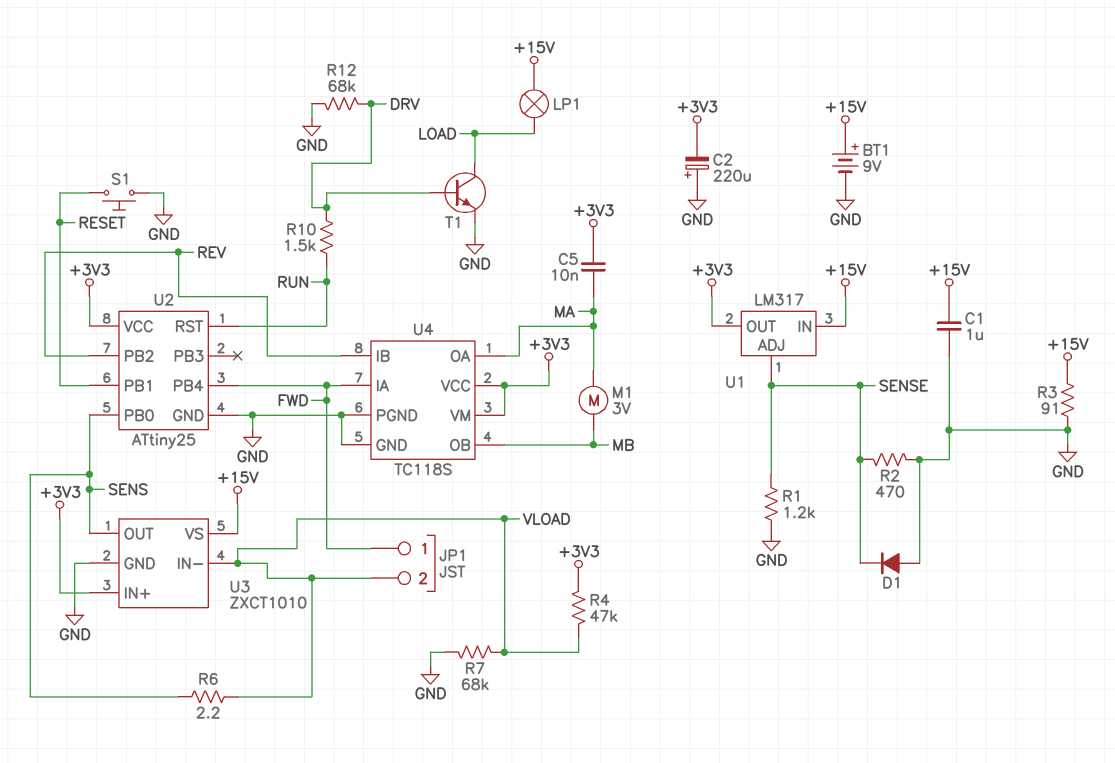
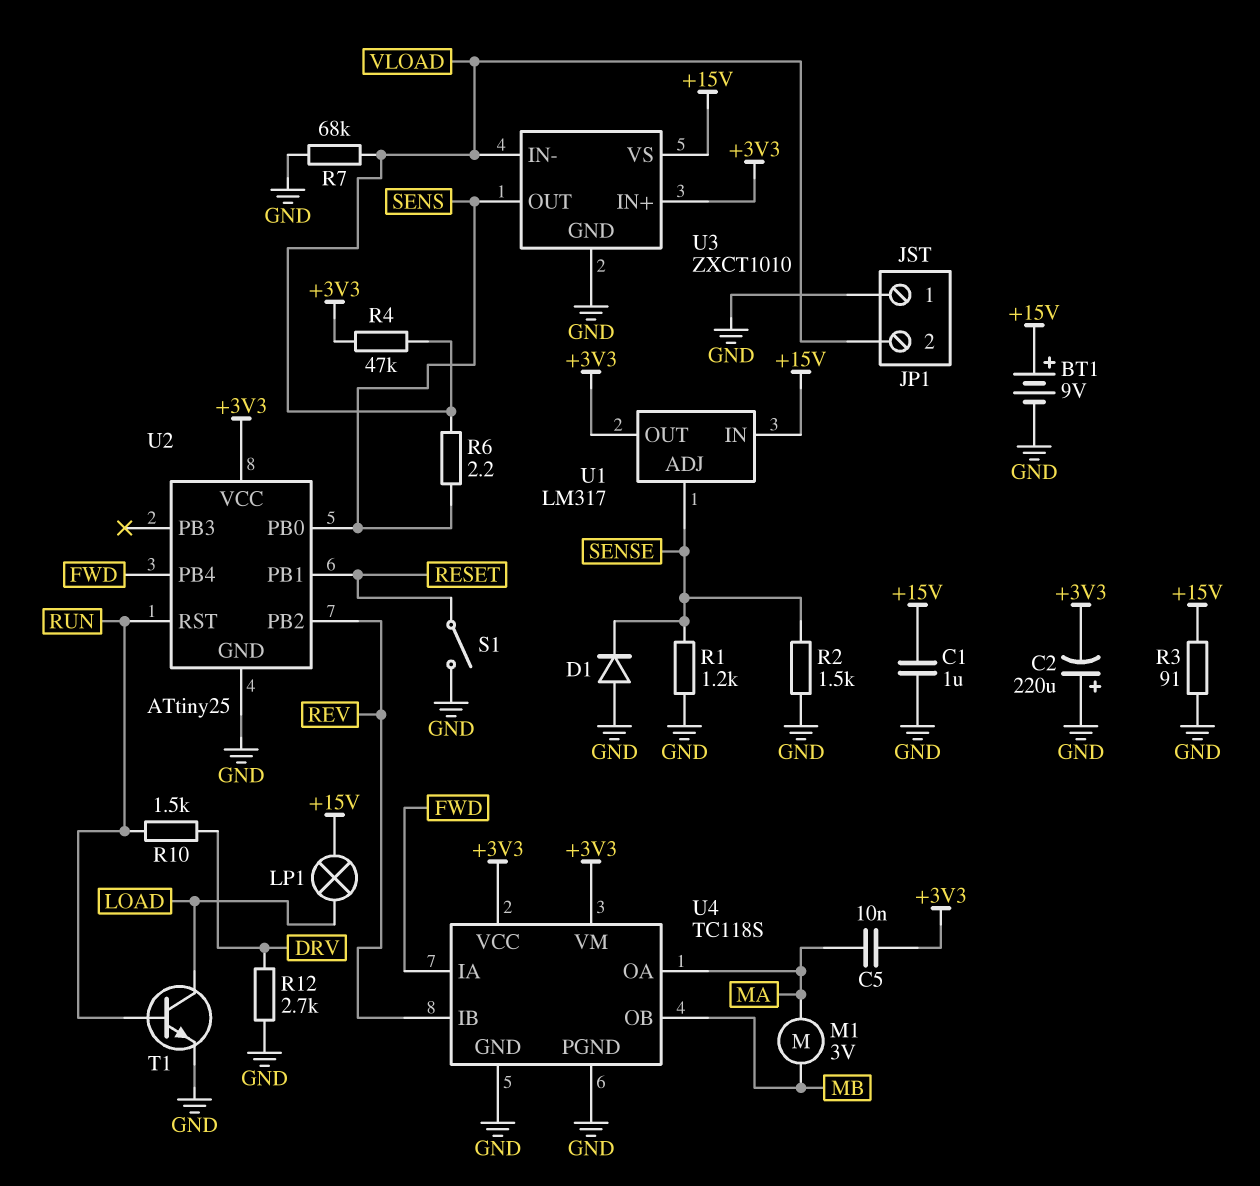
JP1 pin 1: FWD -> GND
R2: 470 (GND, SENSE) -> 1.5k (GND, SENSE)
R12: 68k (DRV, GND) -> 2.7k (DRV, GND)
S1: button (GND, RESET) -> switch (GND, RESET)
T1: NPN (B DRV, C LOAD, E GND) -> NPN (B RUN, C LOAD, E GND)

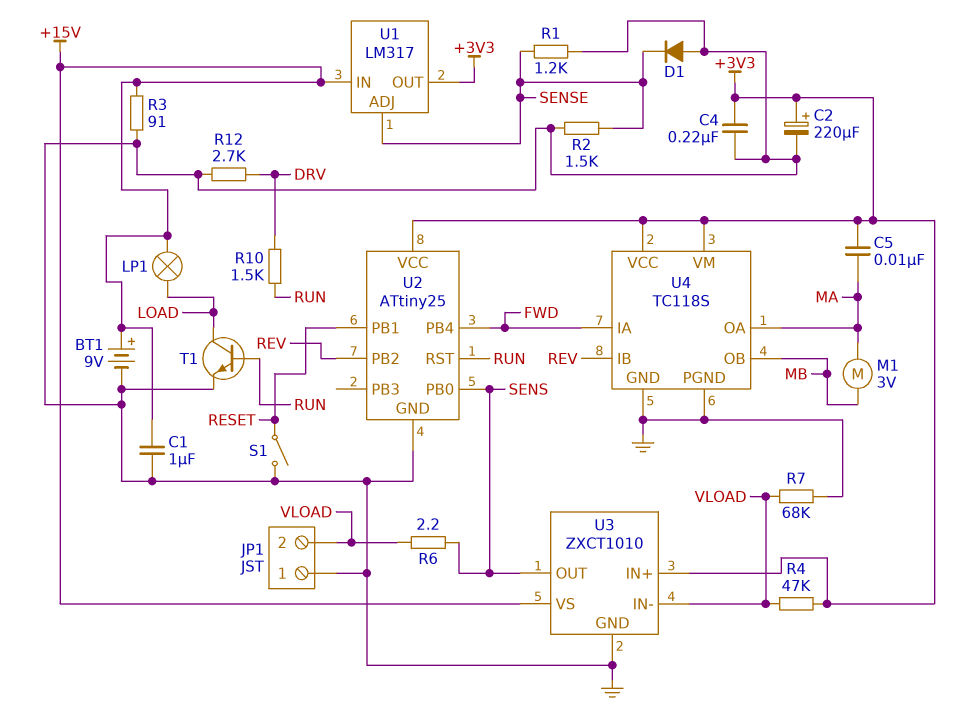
C2: 220uF (plus GND, minus +3V3) -> 220uF (plus +3V3, minus GND)
C4: none -> 220nF (+3V3, GND)

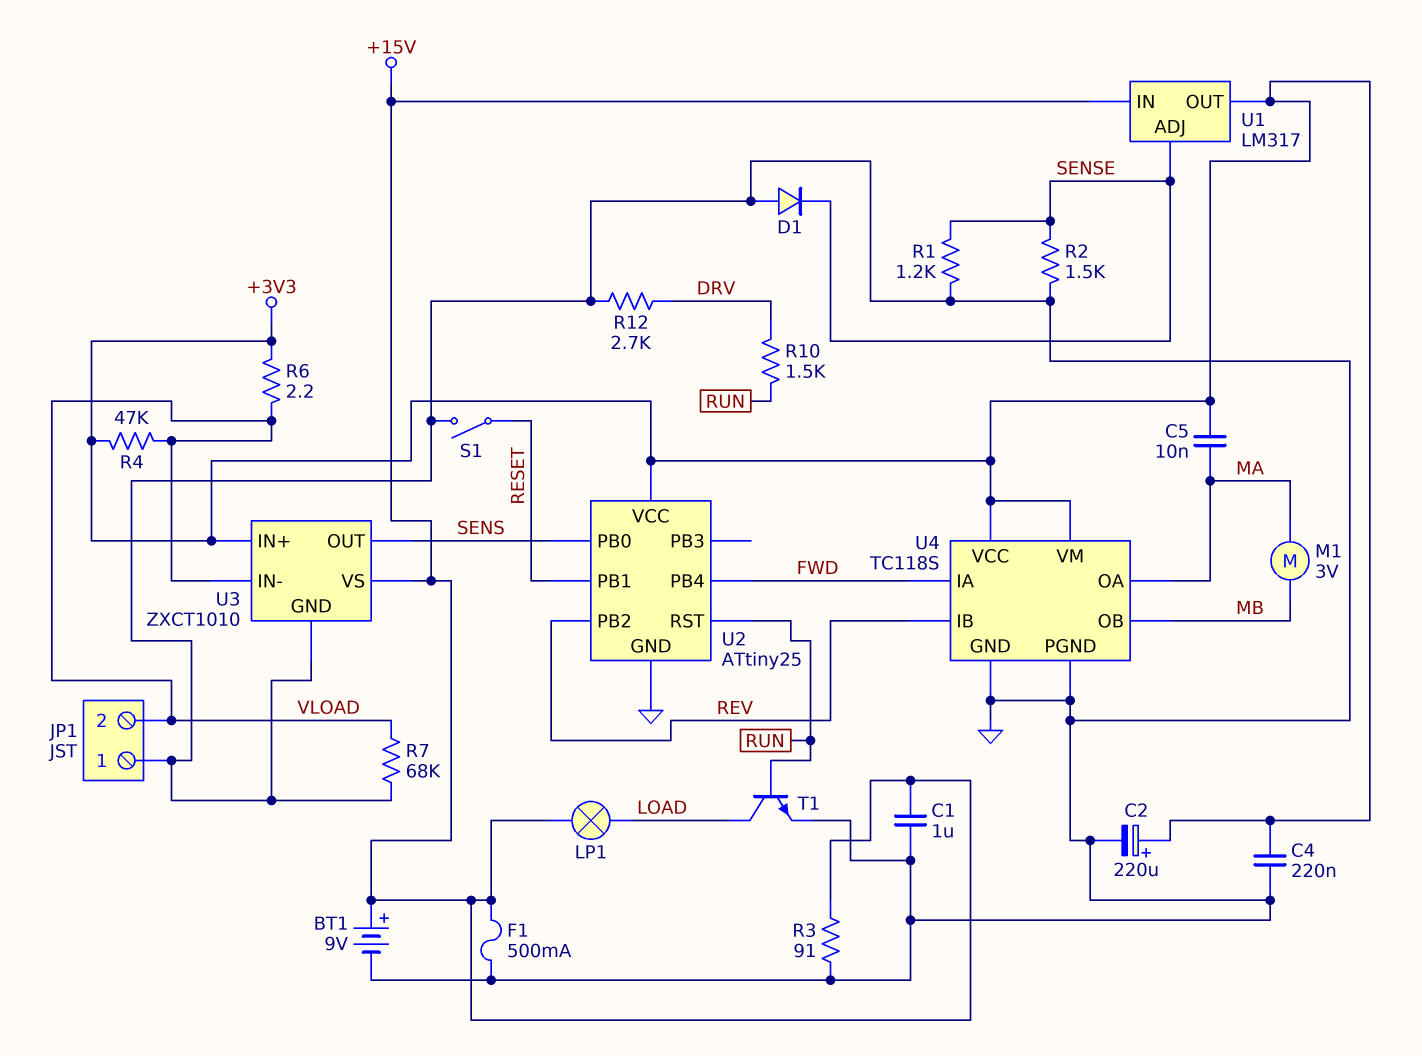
F1: none -> 500mA (+15V, GND)
R6: 2.2 (SENS, VLOAD) -> 2.2 (+3V3, VLOAD)

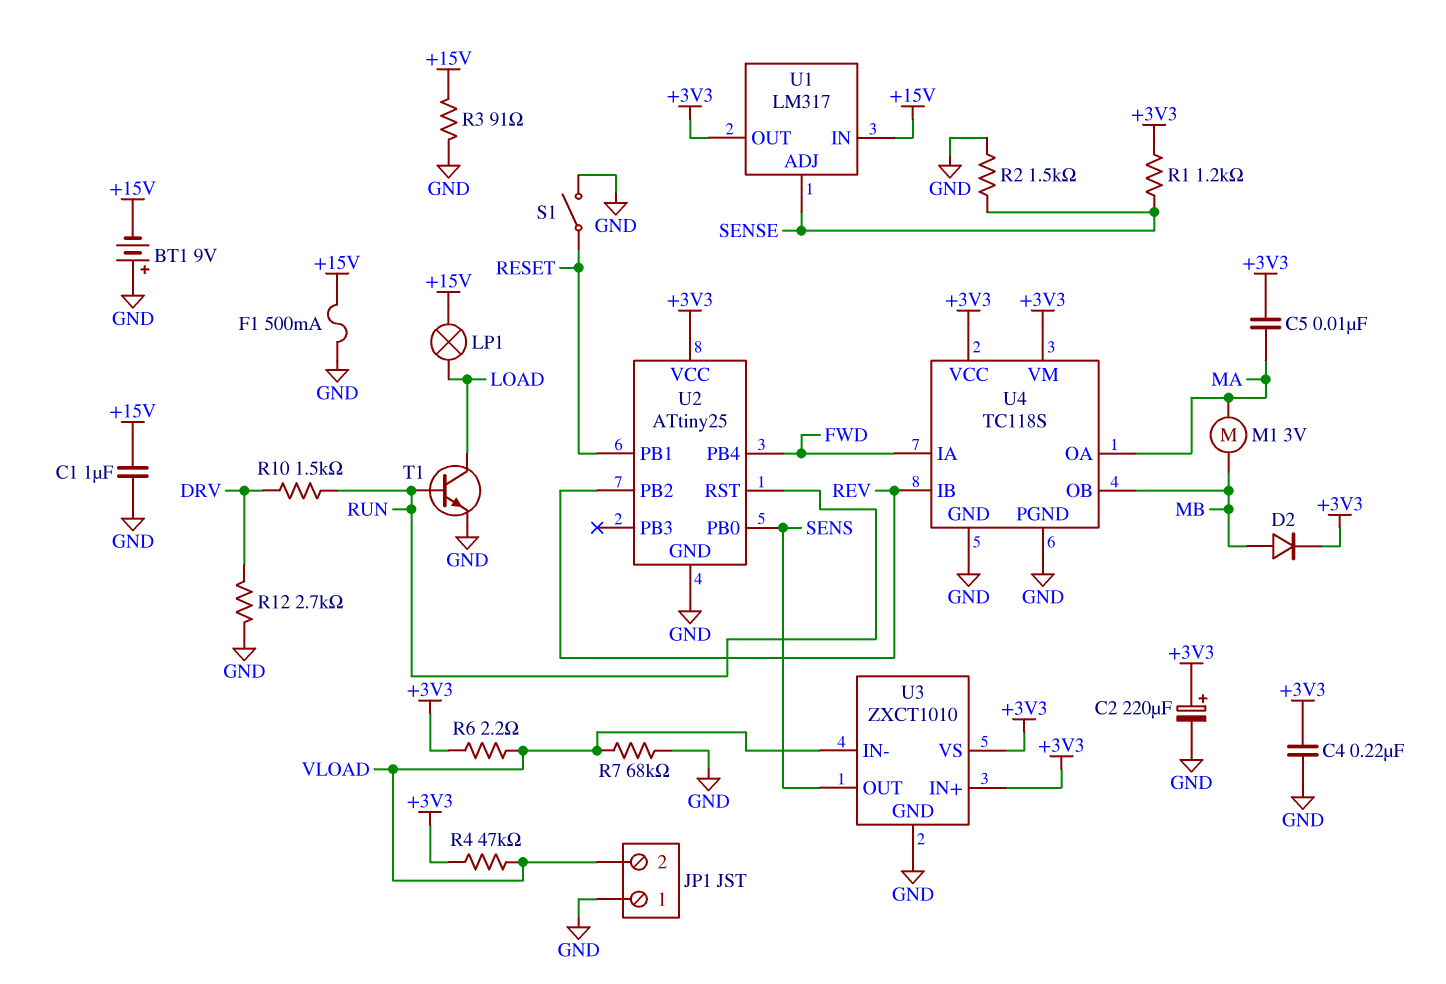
BT1: 9V (plus +15V, minus GND) -> 9V (plus GND, minus +15V)
D1: diode (A GND, K SENSE) -> none
D2: none -> diode (A MB, K +3V3)
R1: 1.2k (GND, SENSE) -> 1.2k (+3V3, SENSE)
U3 pin VS: +15V -> +3V3

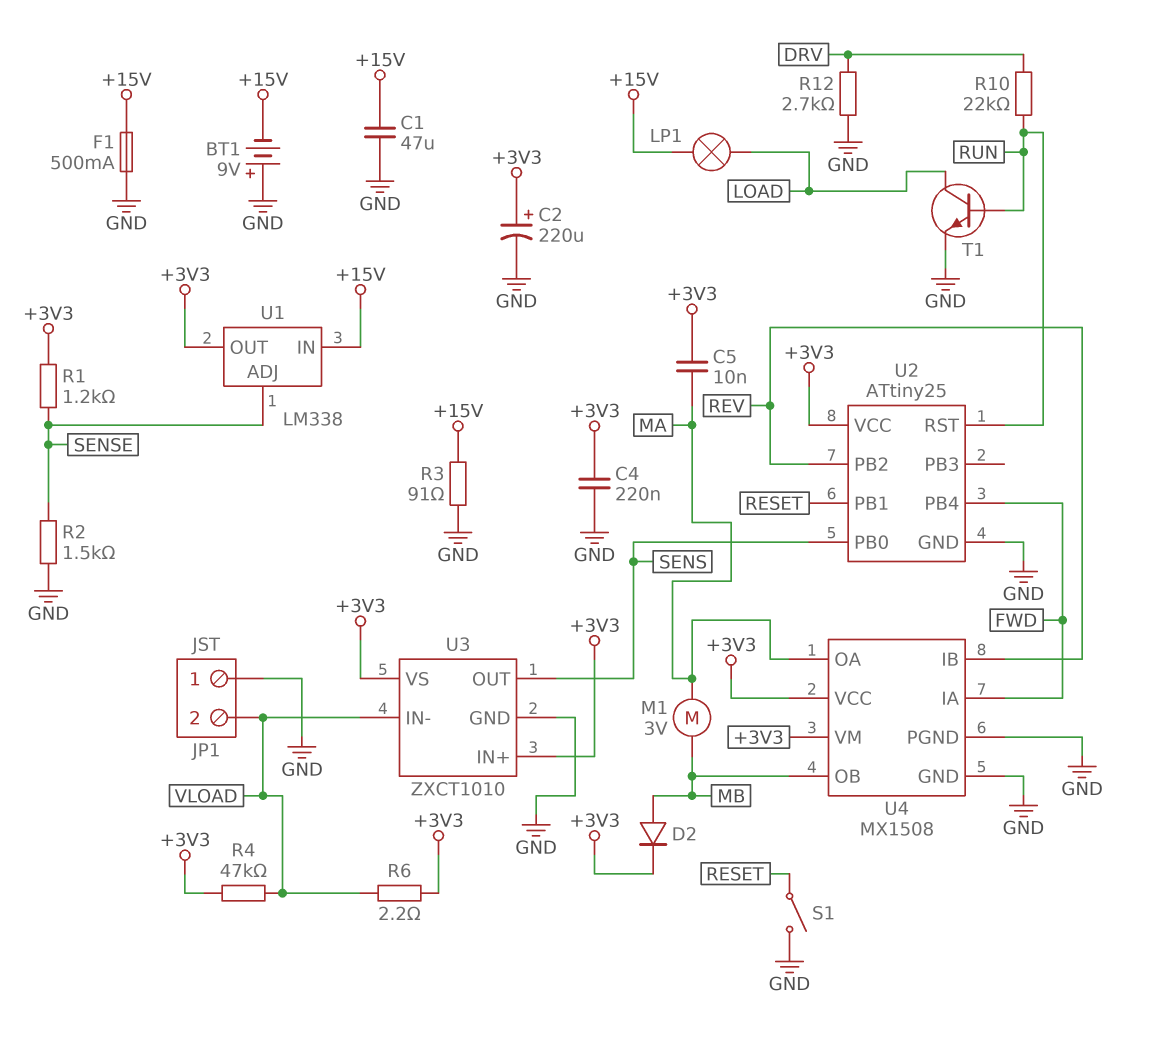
C1: 1uF (+15V, GND) -> 47uF (+15V, GND)
R7: 68k (GND, VLOAD) -> none
R10: 1.5k (DRV, RUN) -> 22k (DRV, RUN)
U1: LM317 -> LM338
U4: TC118S -> MX1508

